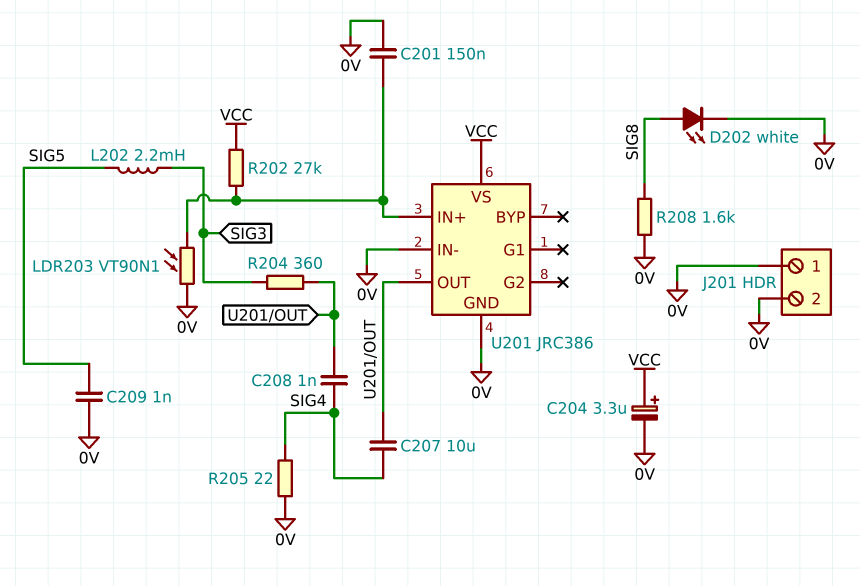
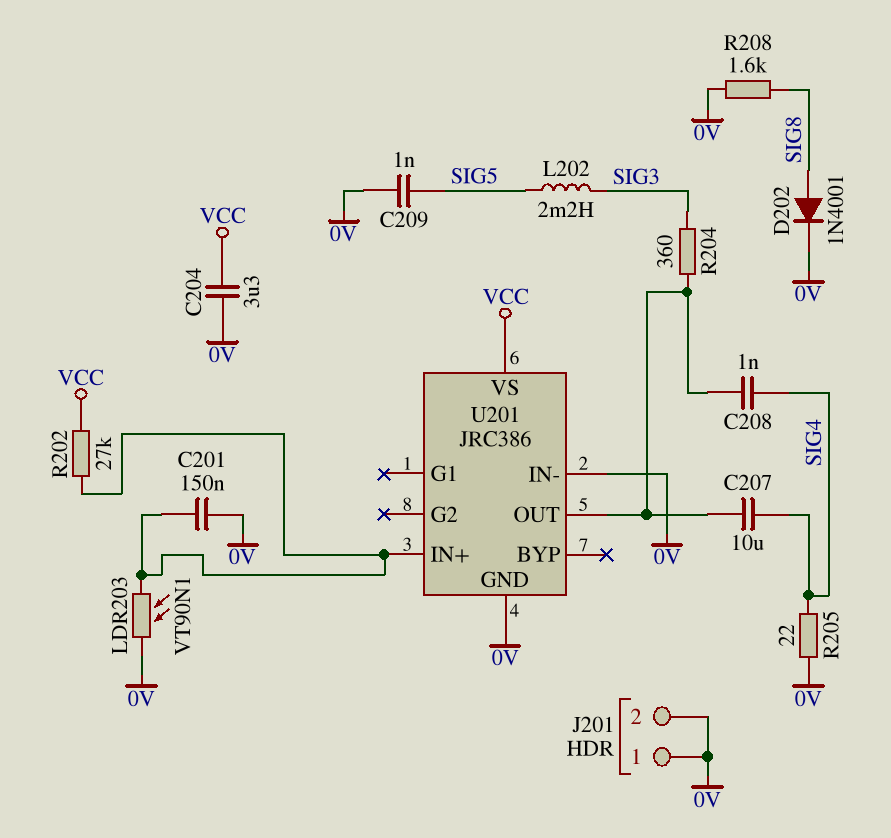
C204: 3.3uF (plus VCC, minus 0V) -> 3.3uF (0V, VCC)
D202: LED white (A SIG8, K 0V) -> diode 1N4001 (A SIG8, K 0V)

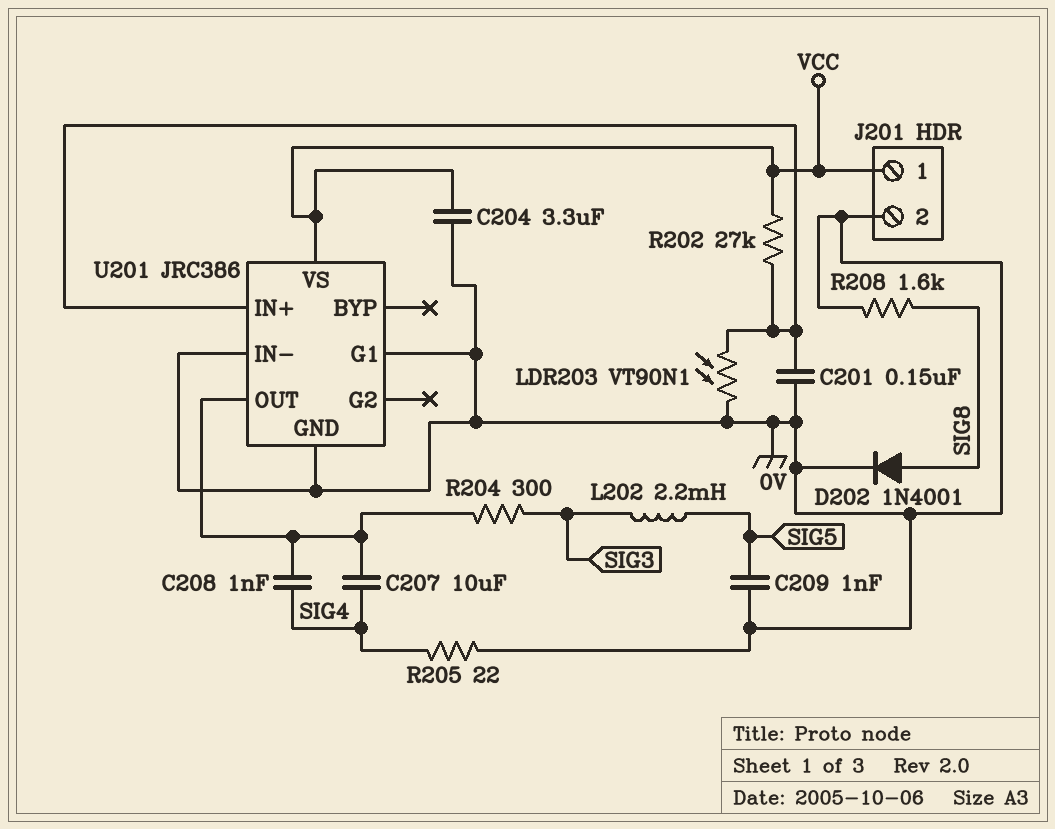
J201 pin 1: 0V -> VCC
R204: 360 (SIG3, U201/OUT) -> 300 (SIG3, U201/OUT)
U201 pin G1: none -> 0V

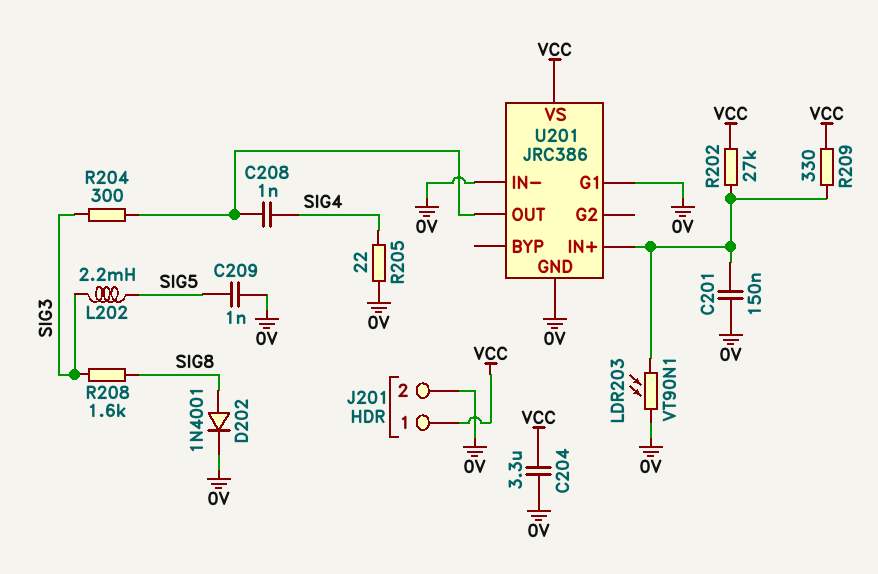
C207: 10uF (SIG4, U201/OUT) -> none
R208: 1.6k (0V, SIG8) -> 1.6k (SIG3, SIG8)
R209: none -> 330 (U201/IN+, VCC)

